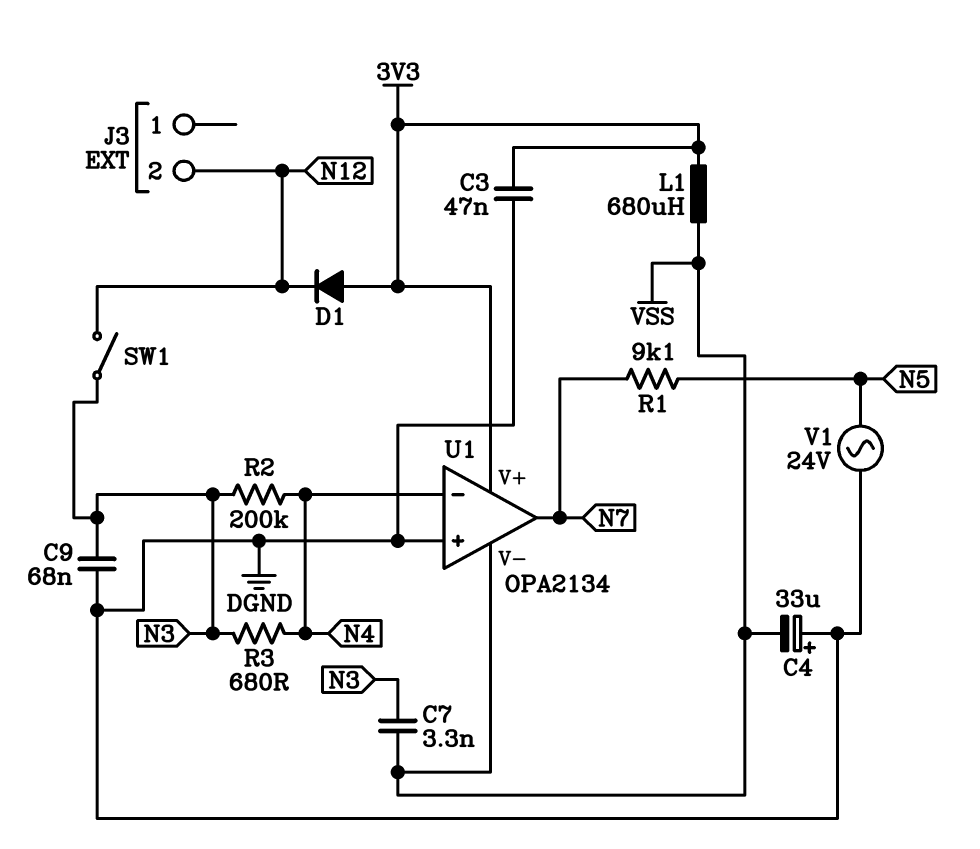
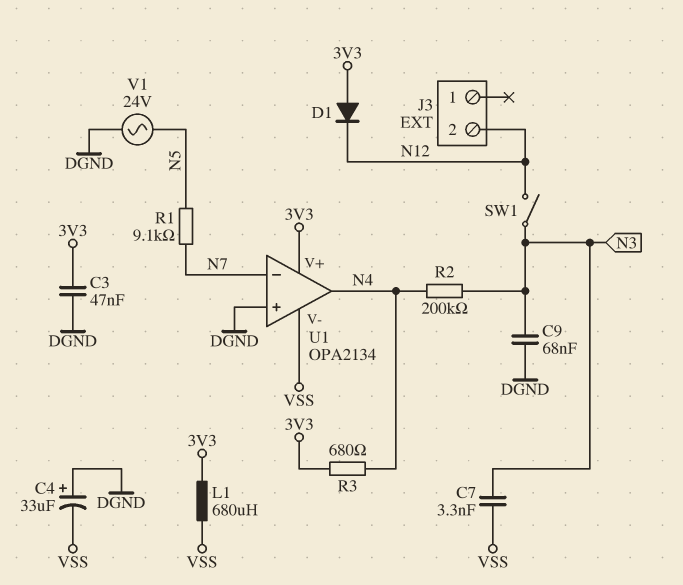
R3: 680 (N3, N4) -> 680 (3V3, N4)
U1 pin in-: N4 -> N7
U1 pin out: N7 -> N4

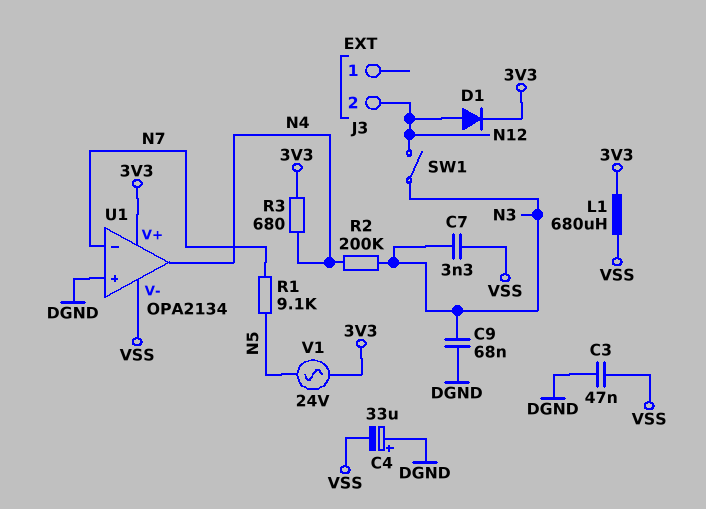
C3: 47nF (3V3, DGND) -> 47nF (DGND, VSS)
D1: diode (A 3V3, K N12) -> diode (A N12, K 3V3)
V1: AC 24V (DGND, N5) -> AC 24V (3V3, N5)

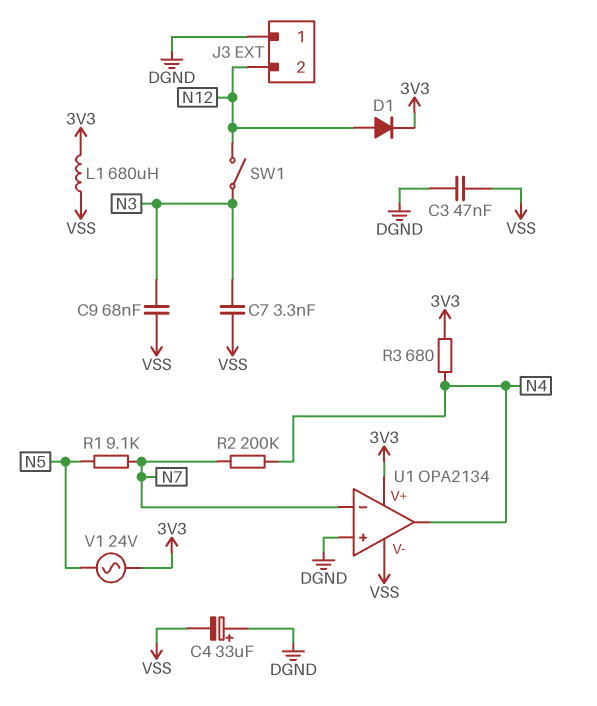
C9: 68nF (DGND, N3) -> 68nF (N3, VSS)
J3 pin 1: none -> DGND
R2: 200k (N3, N4) -> 200k (N4, N7)

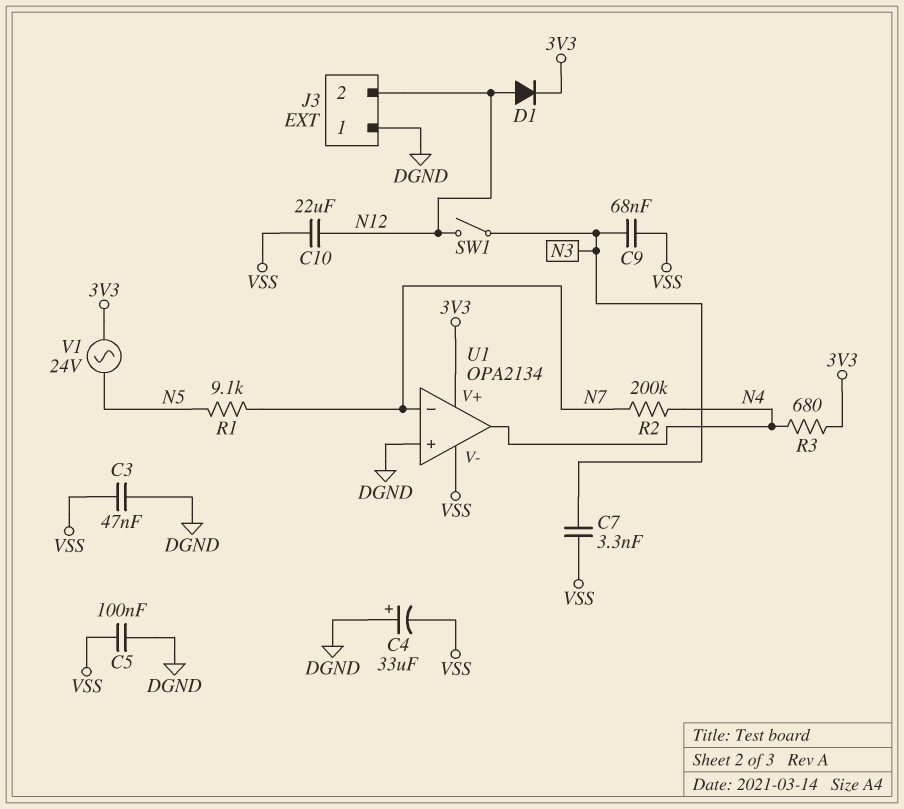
C5: none -> 100nF (DGND, VSS)
C10: none -> 22uF (N12, VSS)
L1: 680uH (3V3, VSS) -> none

